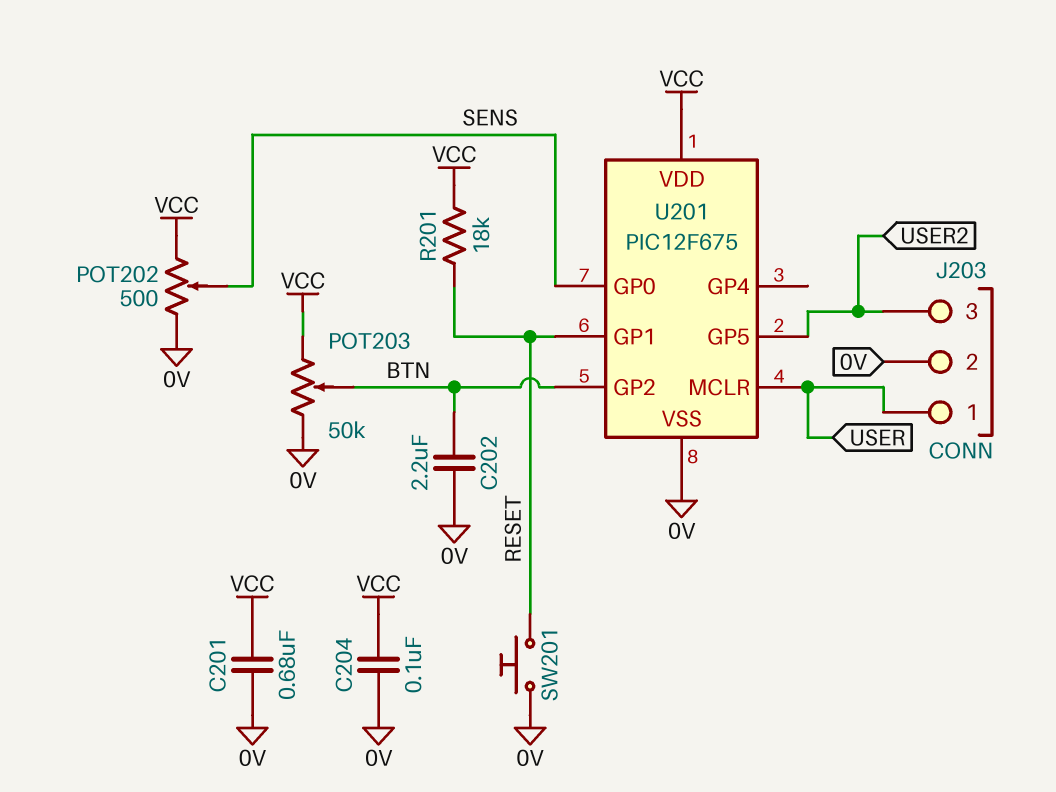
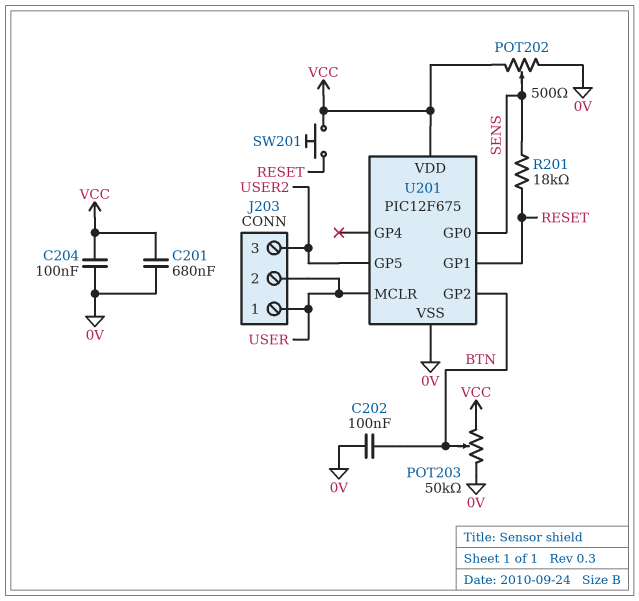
C202: 2.2uF (0V, BTN) -> 100nF (0V, BTN)
J203 pin 2: 0V -> USER
R201: 18k (RESET, VCC) -> 18k (RESET, SENS)
SW201: button (0V, RESET) -> button (RESET, VCC)

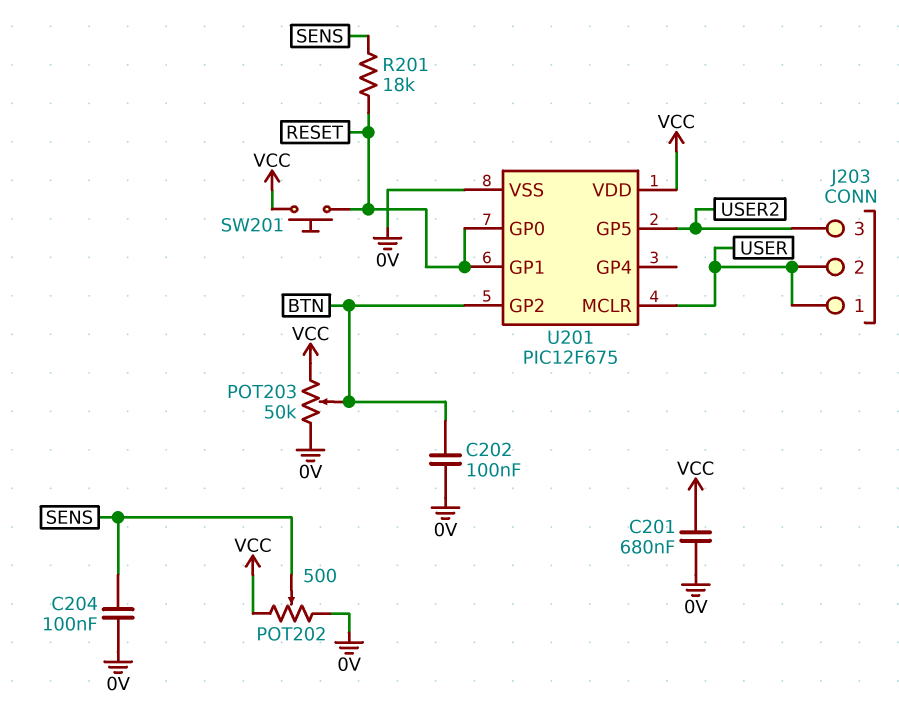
C204: 100nF (0V, VCC) -> 100nF (0V, SENS)
U201 pin GP0: SENS -> RESET

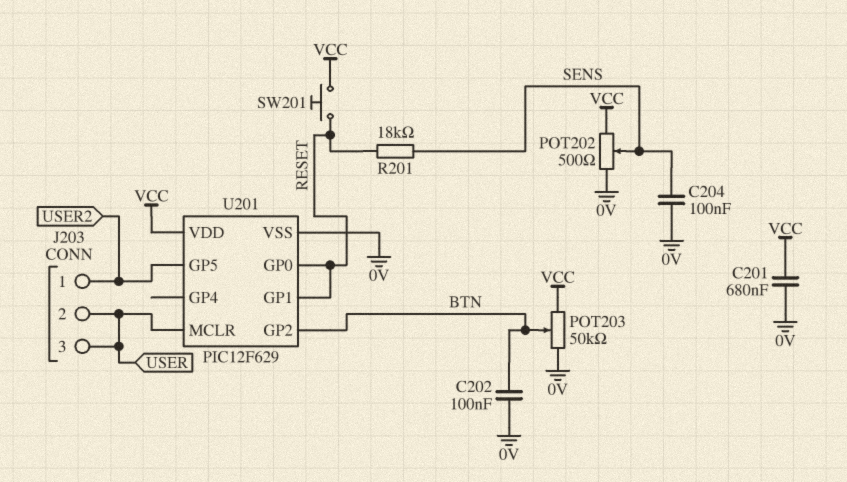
J203 pin 1: USER -> USER2
J203 pin 3: USER2 -> USER
U201: PIC12F675 -> PIC12F629

